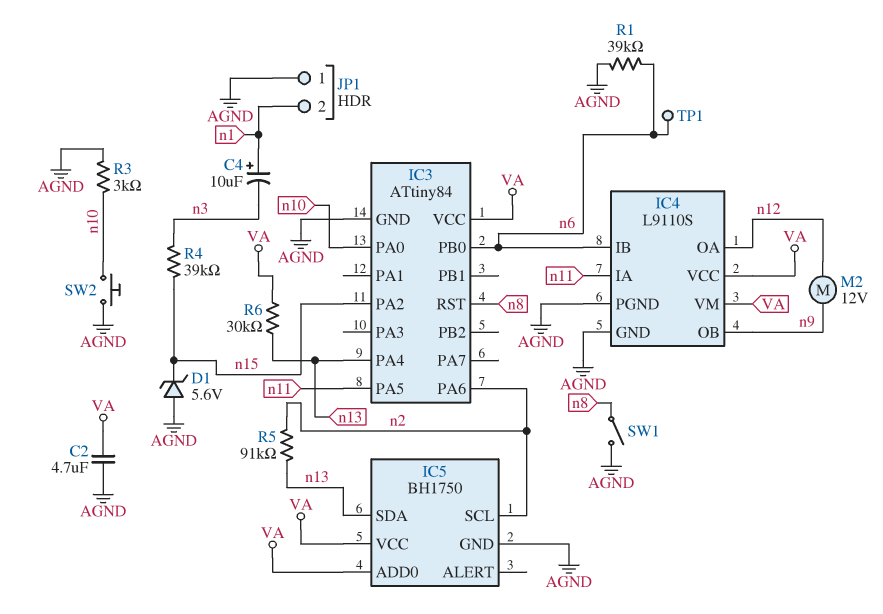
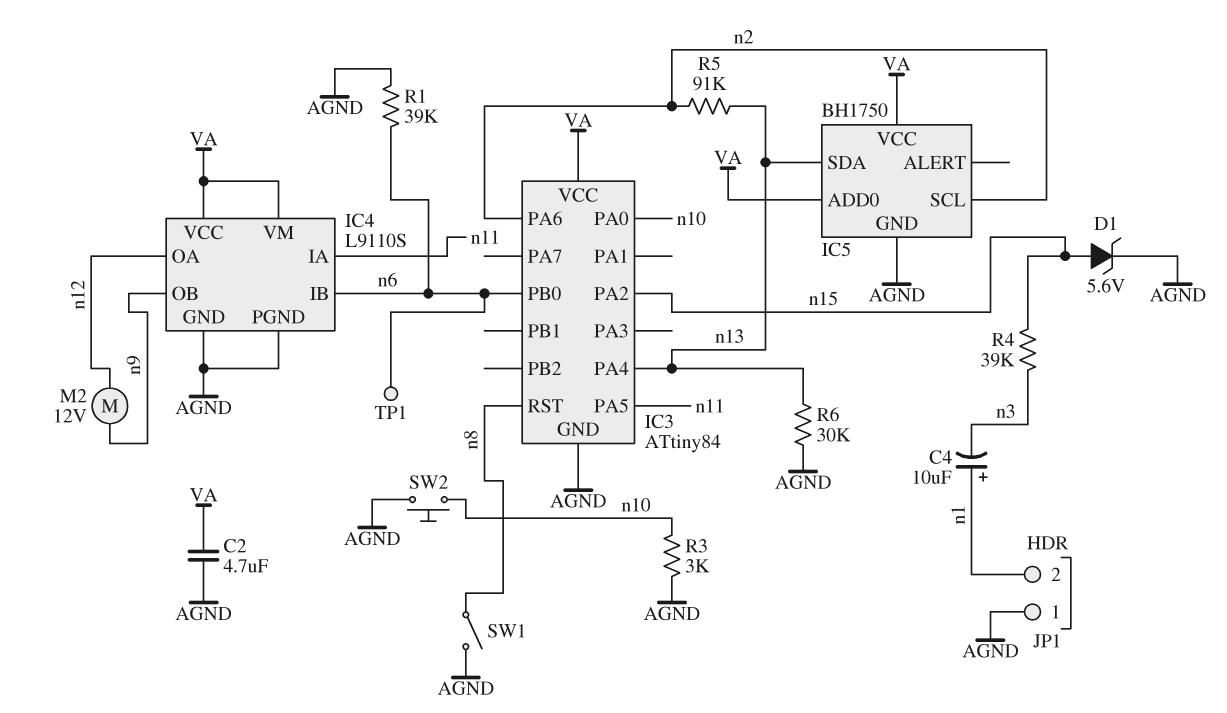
D1: zener 5.6V (A AGND, K n15) -> zener 5.6V (A n15, K AGND)
R6: 30k (VA, n13) -> 30k (AGND, n13)

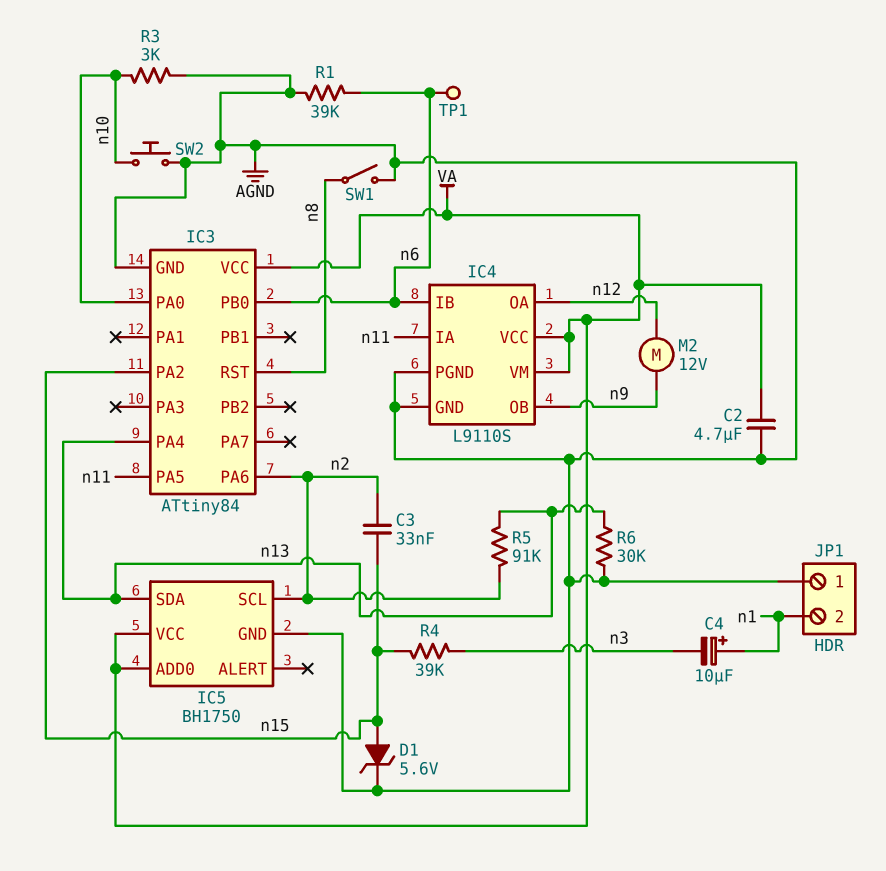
C3: none -> 33nF (n2, n15)

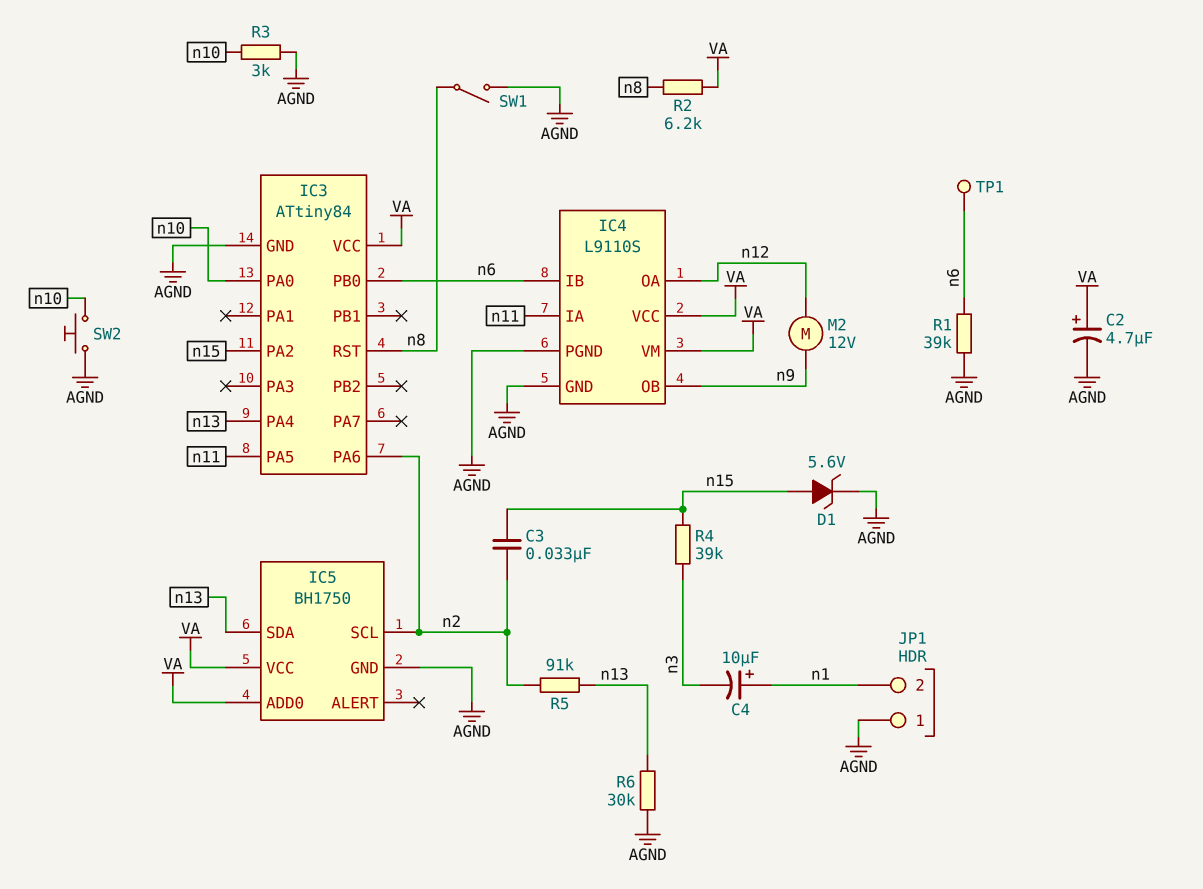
C2: 4.7uF (AGND, VA) -> 4.7uF (plus VA, minus AGND)
R2: none -> 6.2k (VA, n8)

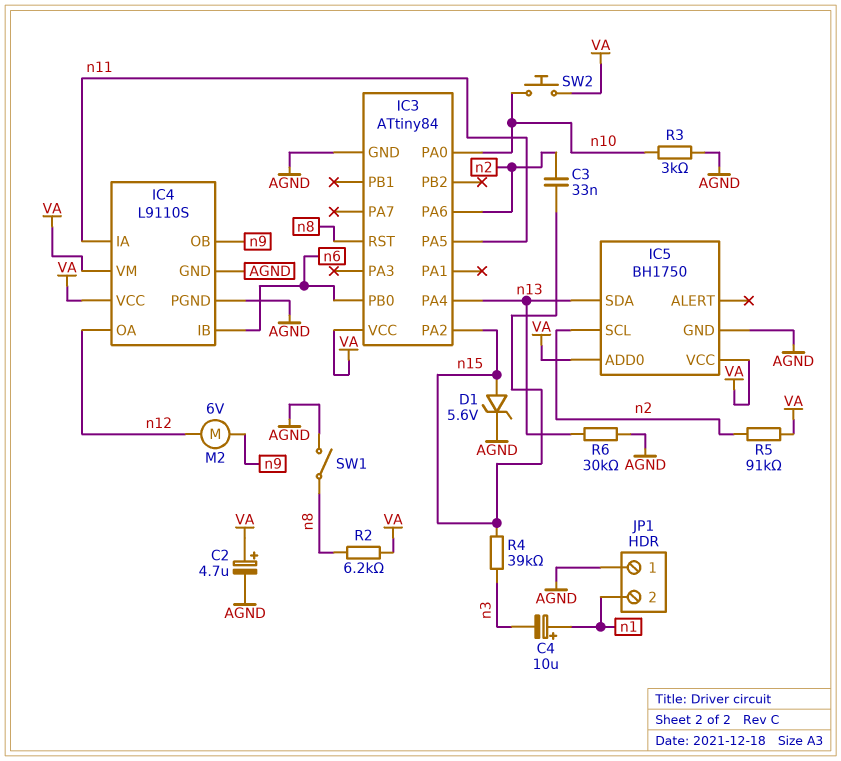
M2: motor 12V (n9, n12) -> motor 6V (n9, n12)
R1: 39k (AGND, n6) -> none
R5: 91k (n2, n13) -> 91k (VA, n2)
SW2: button (AGND, n10) -> button (VA, n10)
TP1: test point (n6) -> none

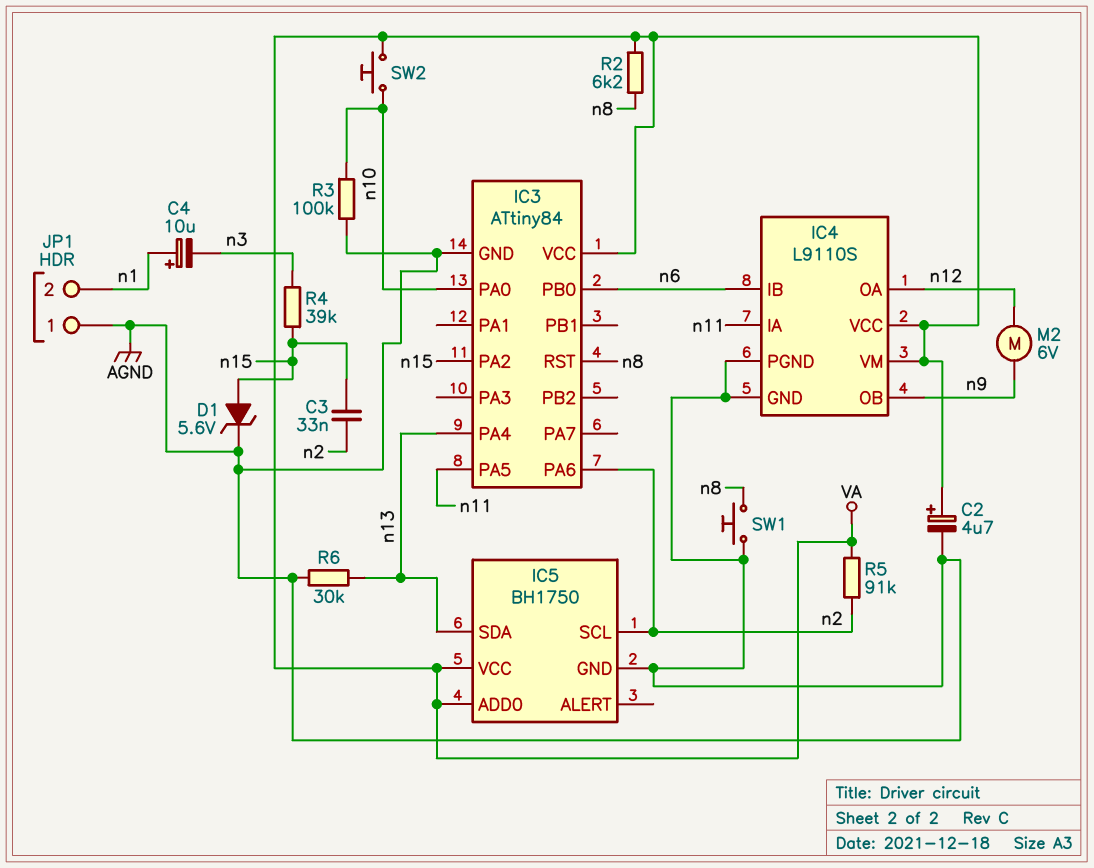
R3: 3k (AGND, n10) -> 100k (AGND, n10)
SW1: switch (AGND, n8) -> button (AGND, n8)

